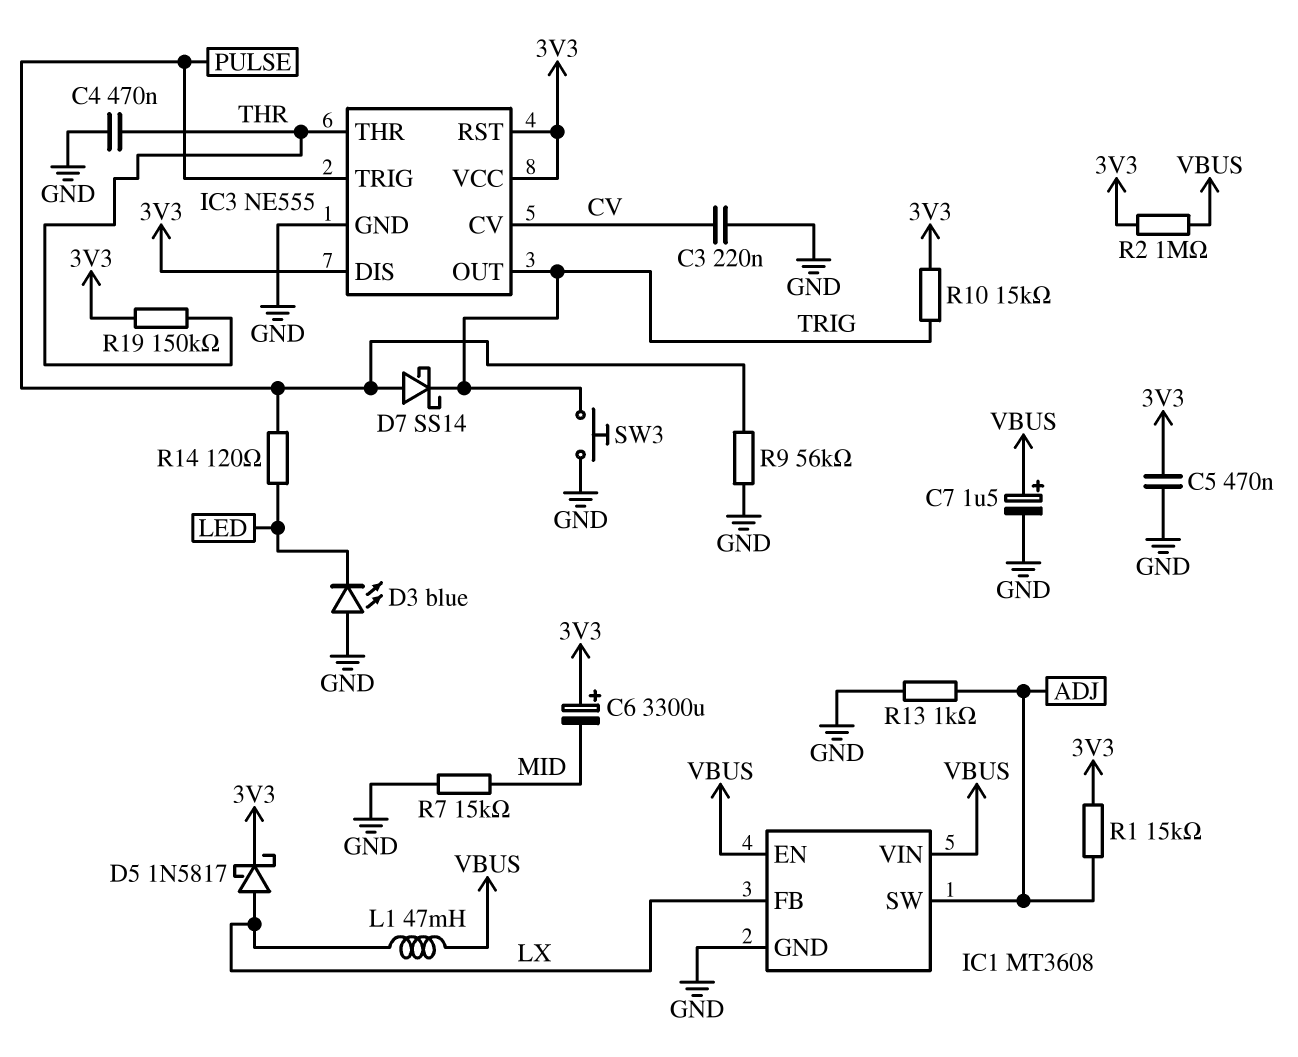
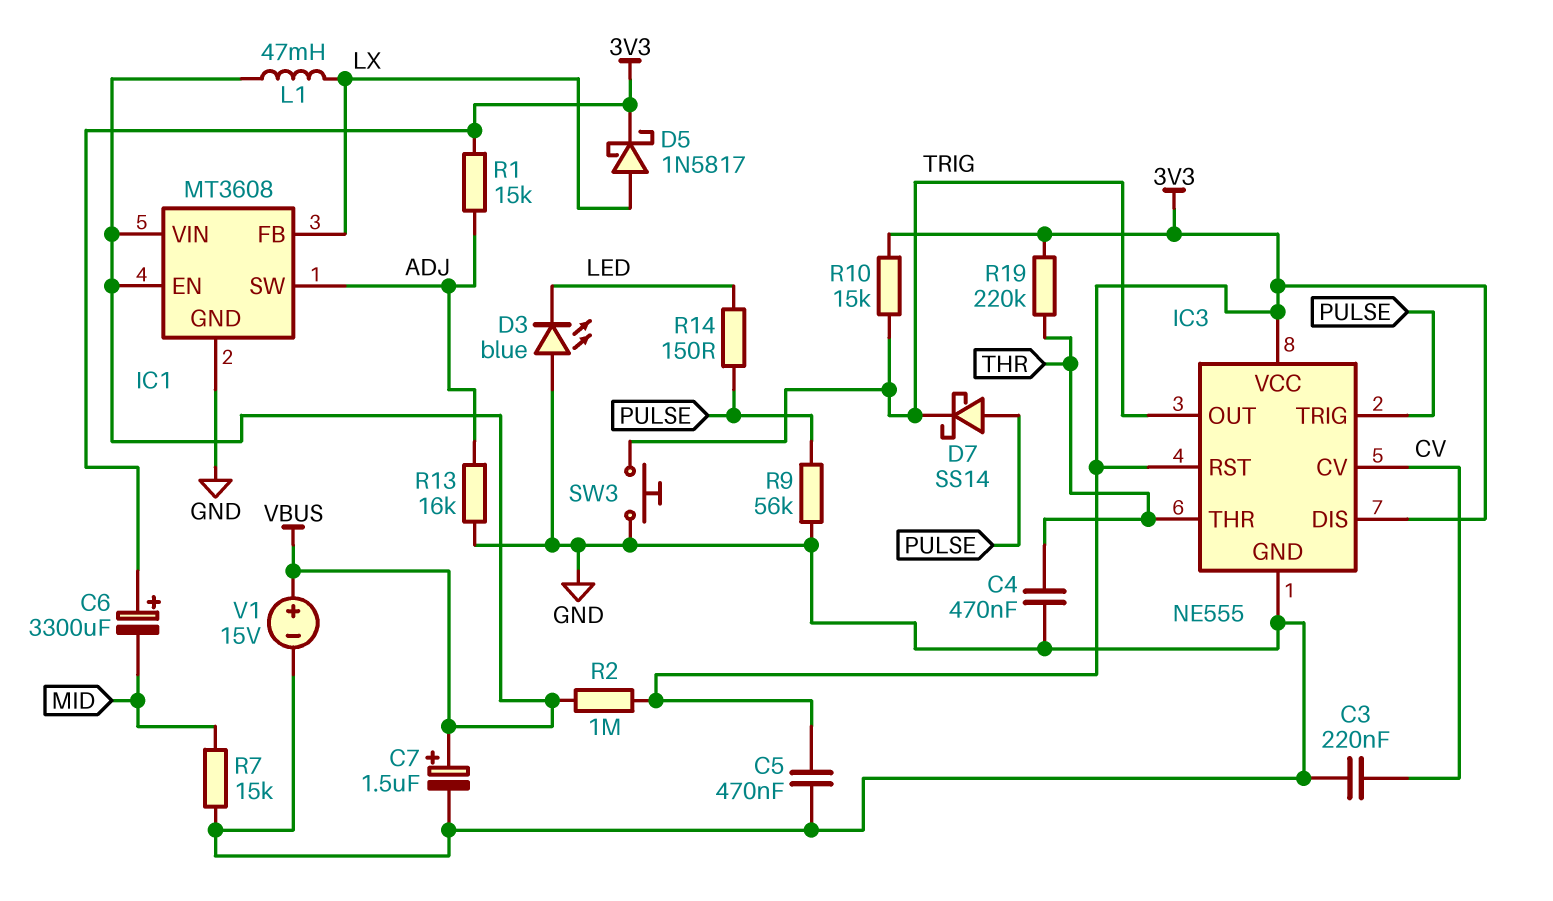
R13: 1k (ADJ, GND) -> 16k (ADJ, GND)
R14: 120 (LED, PULSE) -> 150 (LED, PULSE)
R19: 150k (3V3, THR) -> 220k (3V3, THR)
V1: none -> 15V (plus VBUS, minus GND)

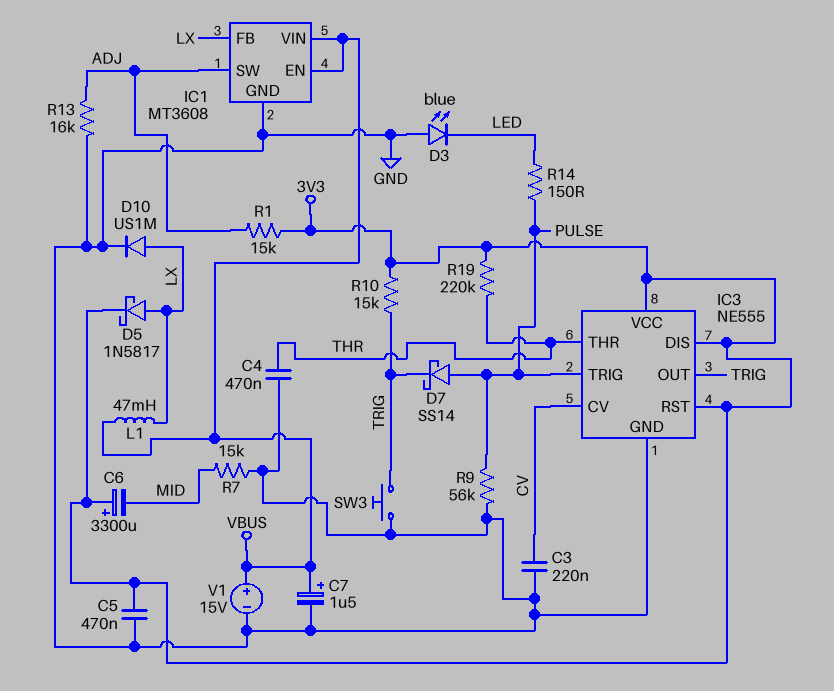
D10: none -> diode US1M (A LX, K GND)
R2: 1M (3V3, VBUS) -> none

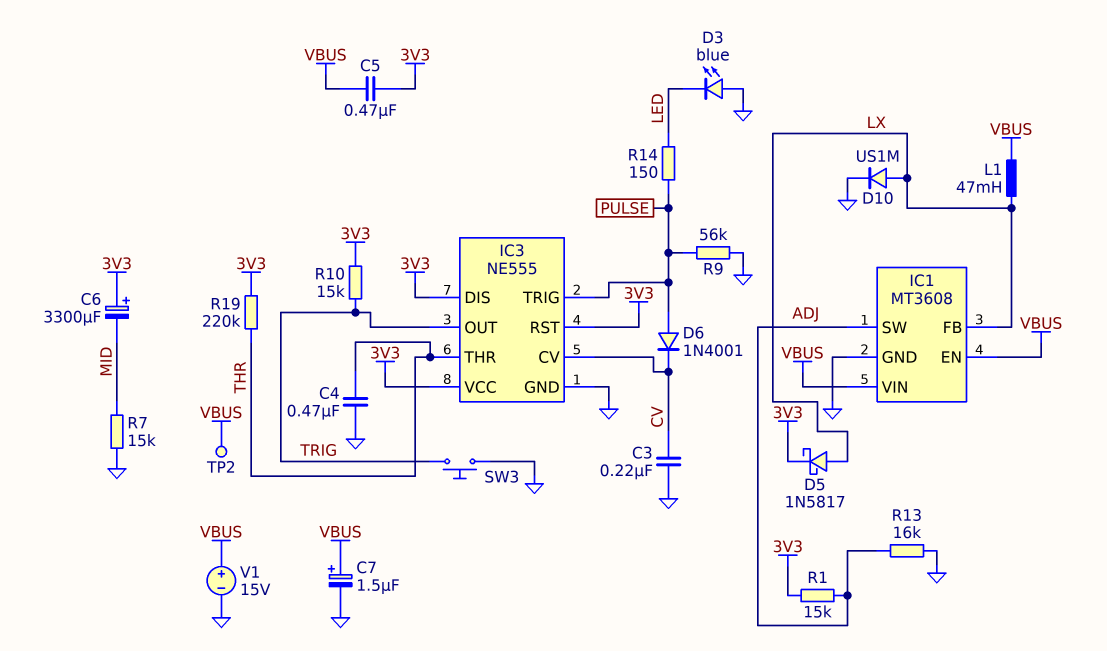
C5: 470nF (3V3, GND) -> 470nF (3V3, VBUS)
D6: none -> diode 1N4001 (A PULSE, K CV)
D7: schottky SS14 (A PULSE, K TRIG) -> none
TP2: none -> test point (VBUS)

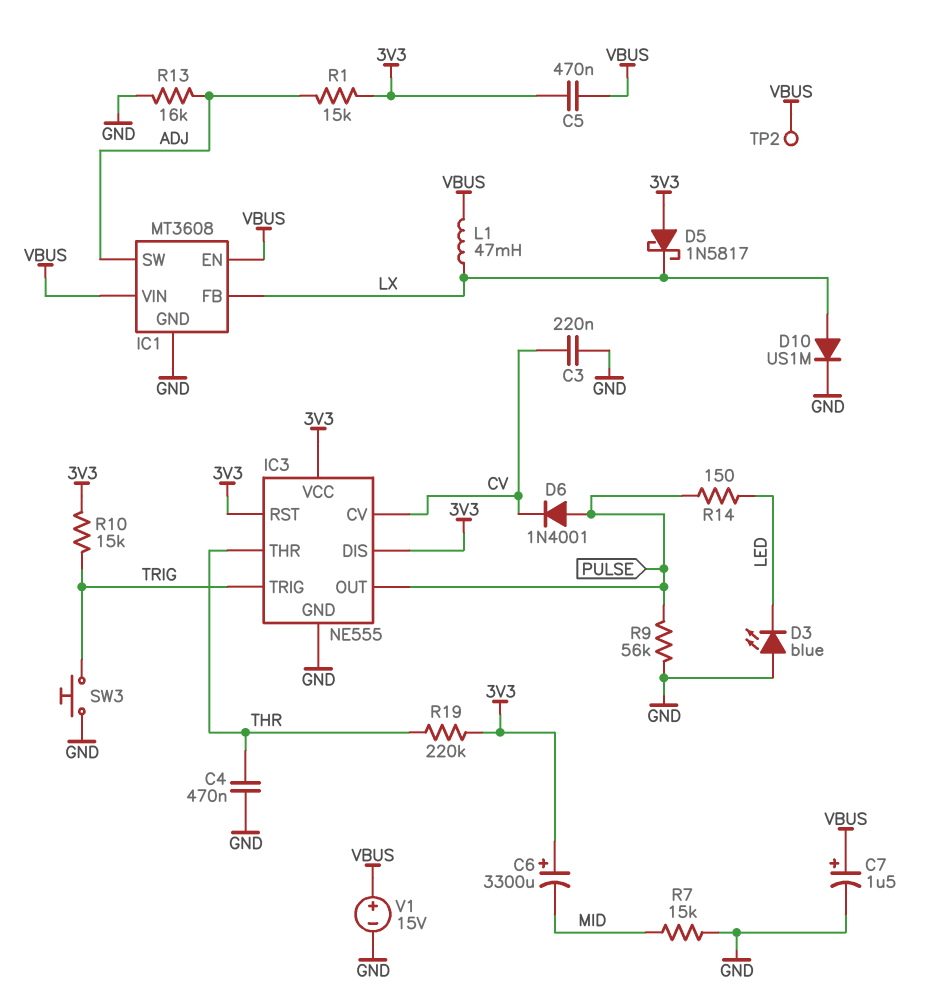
D5: schottky 1N5817 (A LX, K 3V3) -> schottky 1N5817 (A 3V3, K LX)
IC3 pin OUT: TRIG -> PULSE
IC3 pin TRIG: PULSE -> TRIG

